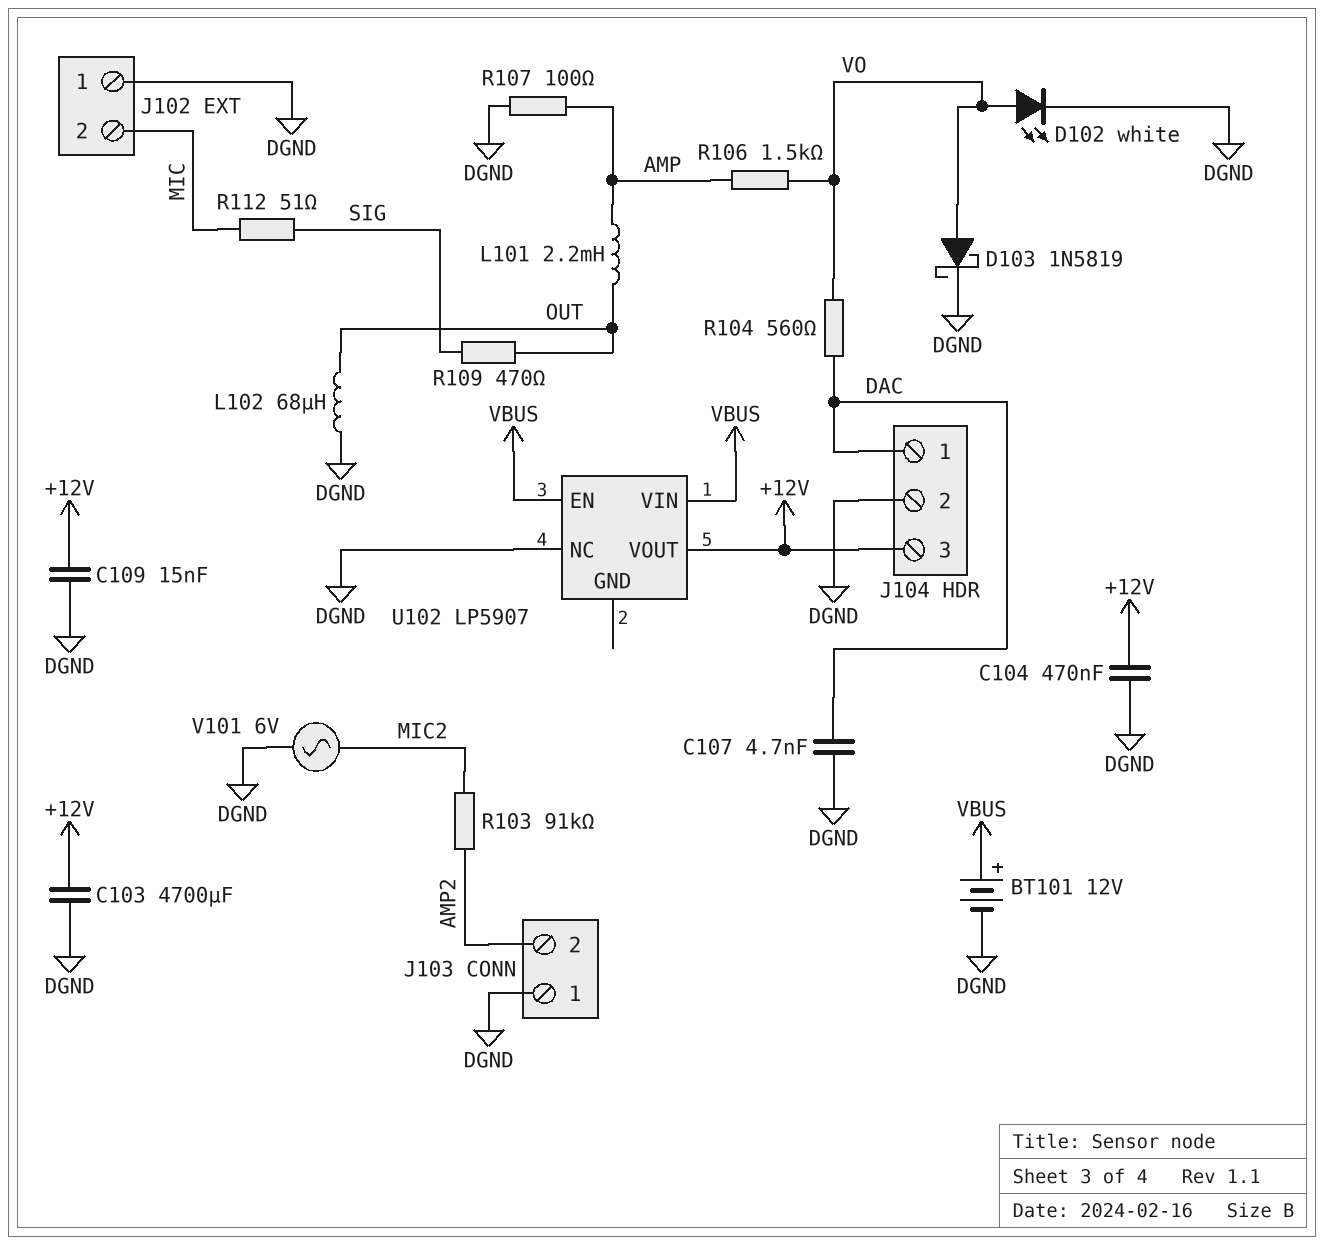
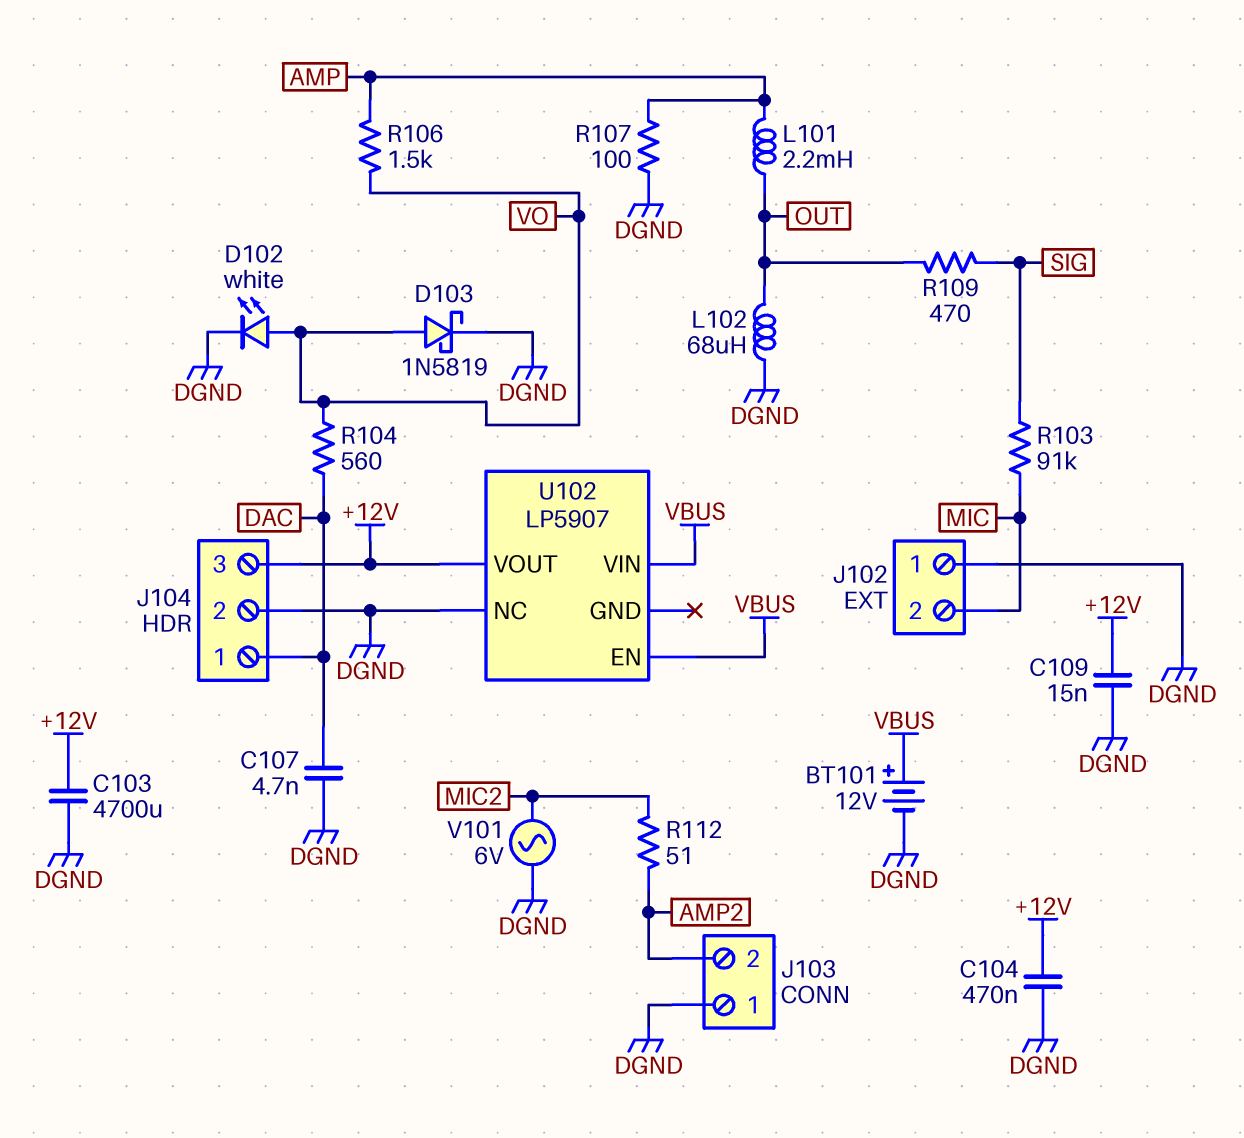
R103: 91k (AMP2, MIC2) -> 91k (MIC, SIG)
R112: 51 (MIC, SIG) -> 51 (AMP2, MIC2)

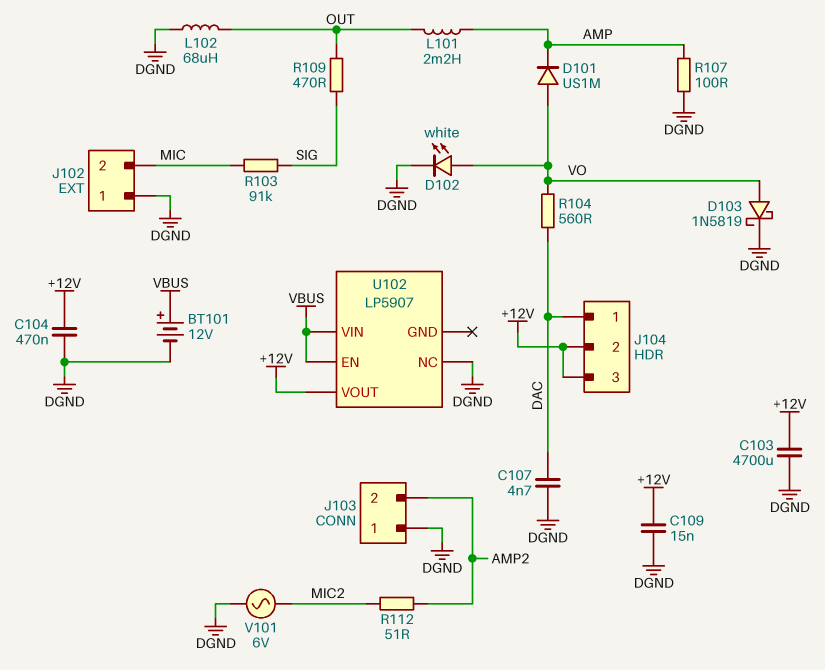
D101: none -> diode US1M (A VO, K AMP)
J104 pin 2: DGND -> +12V
R106: 1.5k (AMP, VO) -> none

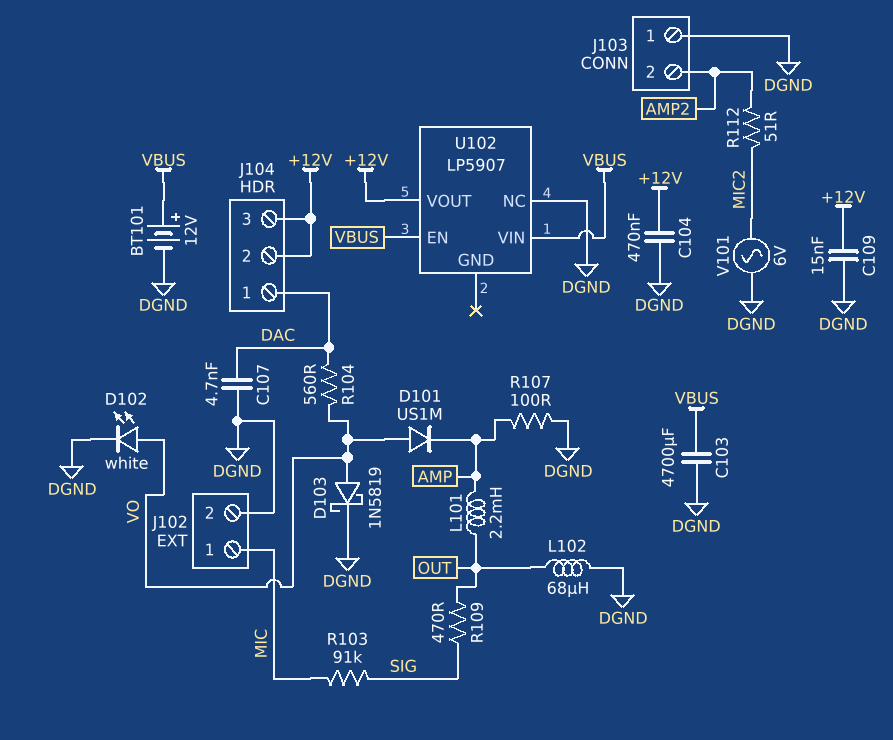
C103: 4700uF (+12V, DGND) -> 4700uF (DGND, VBUS)
J102 pin 1: DGND -> MIC
J102 pin 2: MIC -> DGND

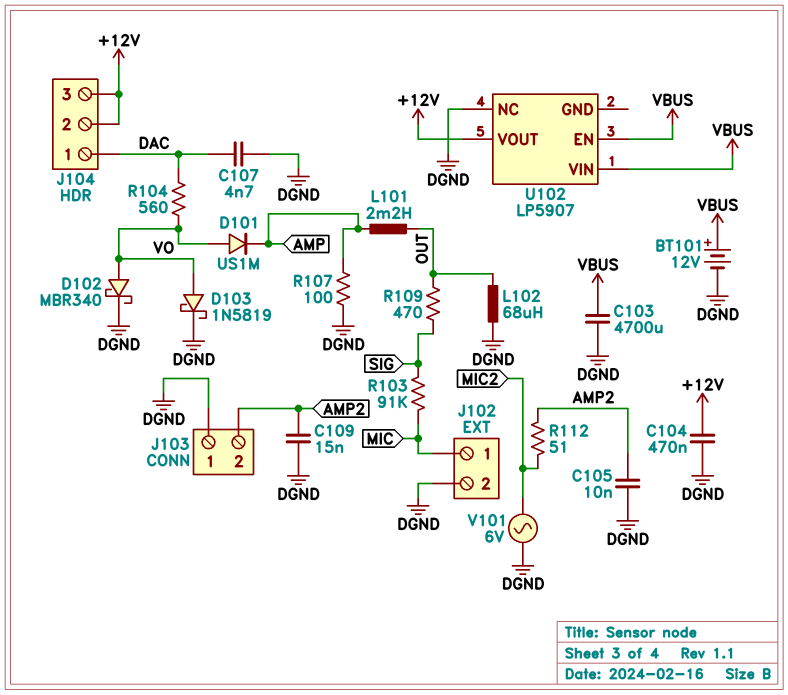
C105: none -> 10nF (AMP2, DGND)
C109: 15nF (+12V, DGND) -> 15nF (AMP2, DGND)
D102: LED white (A VO, K DGND) -> schottky MBR340 (A VO, K DGND)

